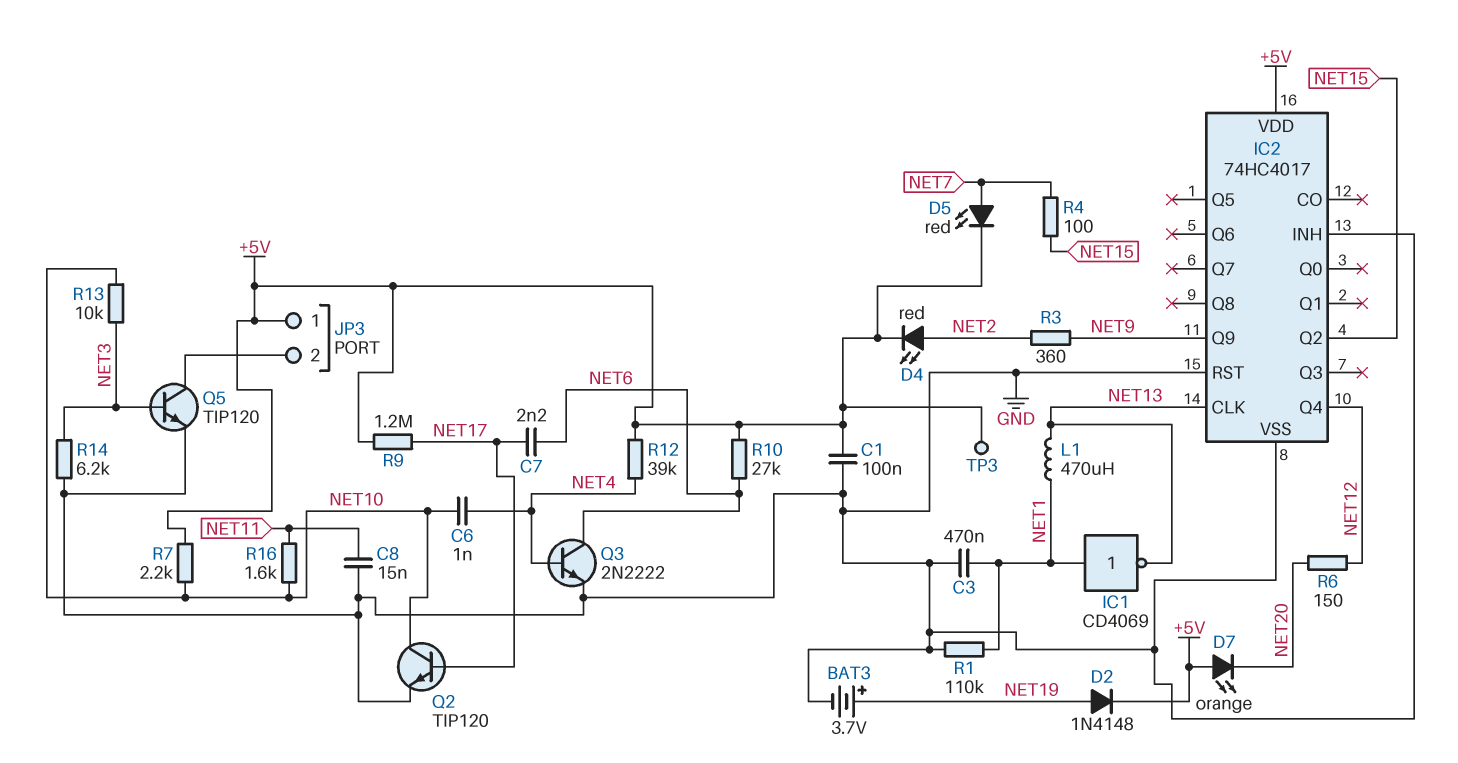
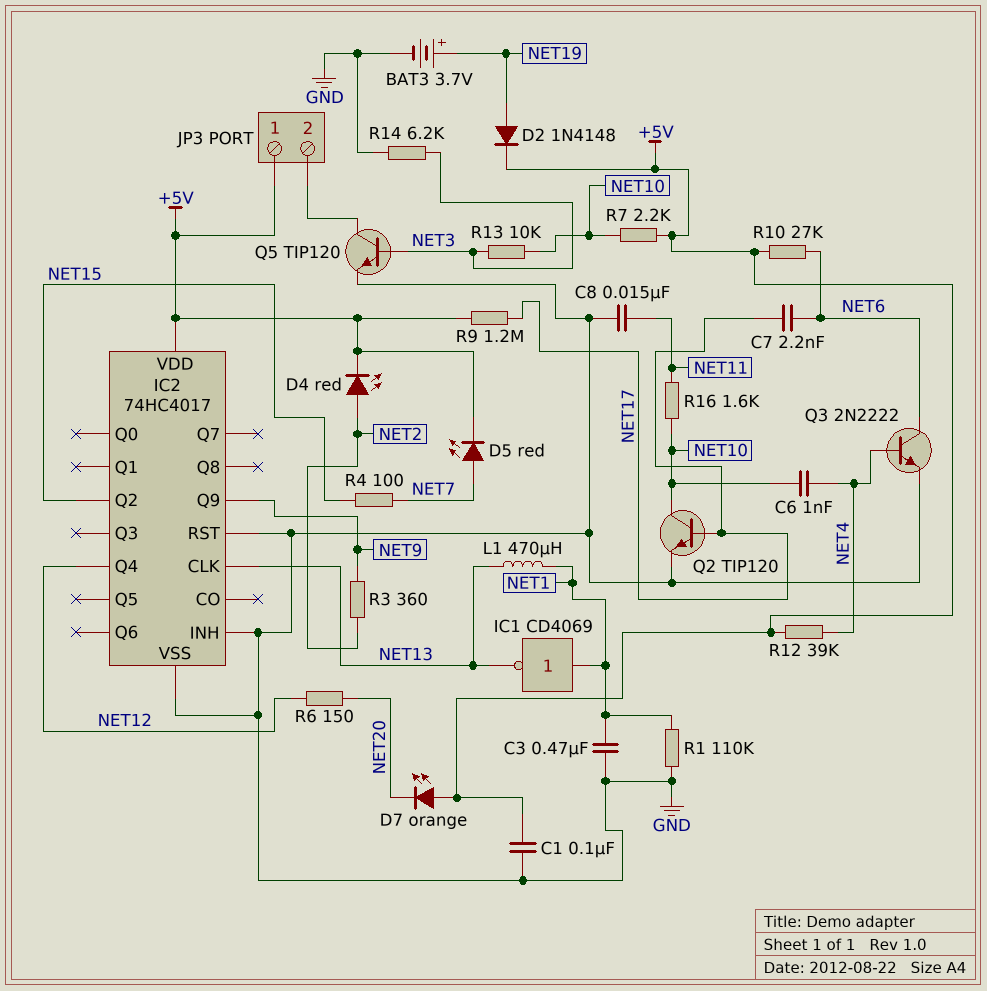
TP3: test point (+5V) -> none

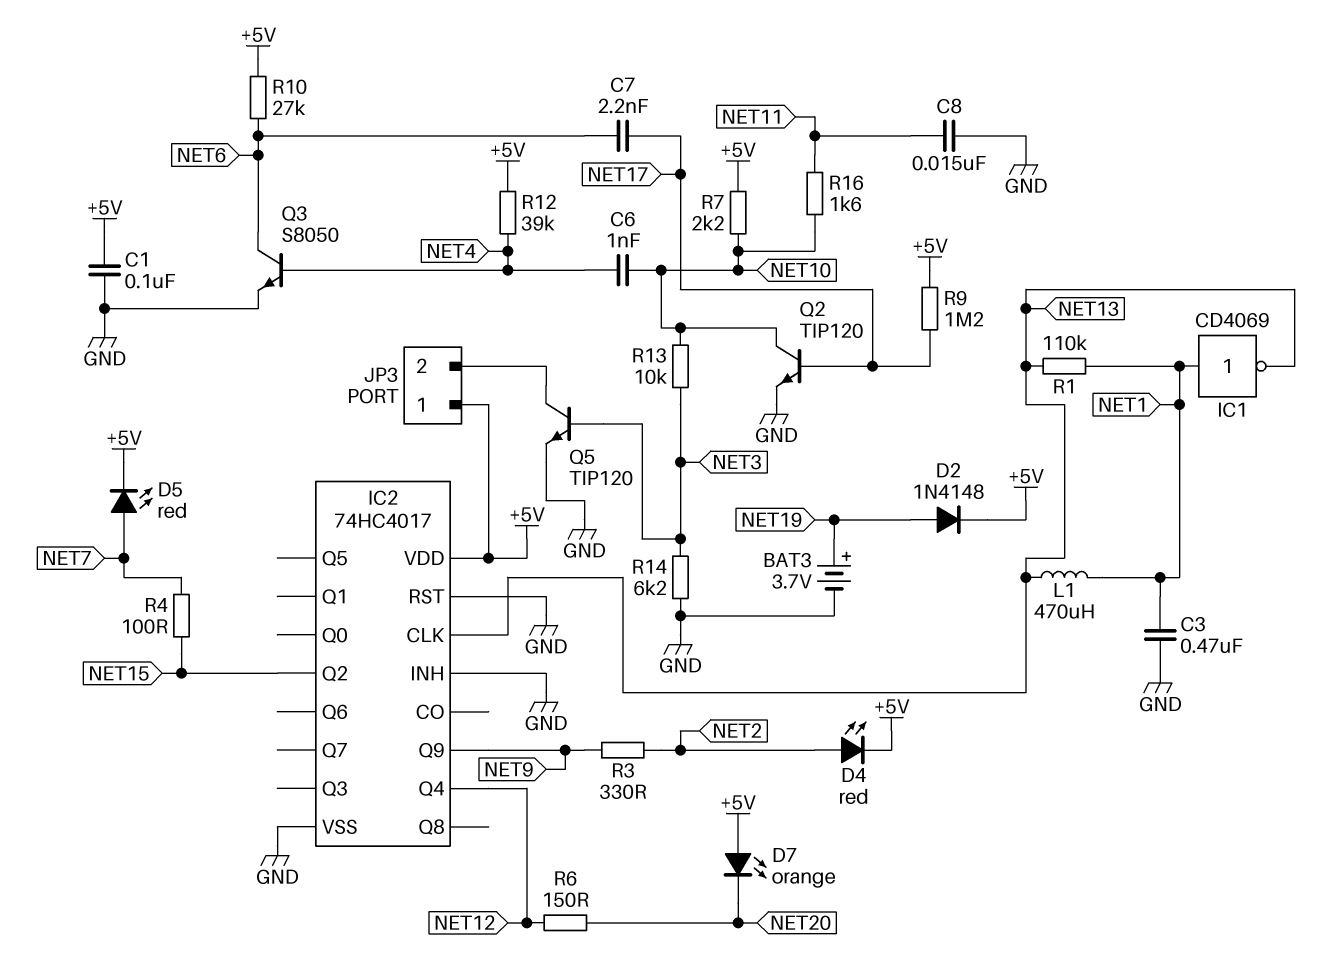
Q3: NPN 2N2222 (B NET4, C NET6, E GND) -> NPN S8050 (B NET4, C NET6, E GND)
R1: 110k (GND, NET1) -> 110k (NET1, NET13)
R3: 360 (NET2, NET9) -> 330 (NET2, NET9)

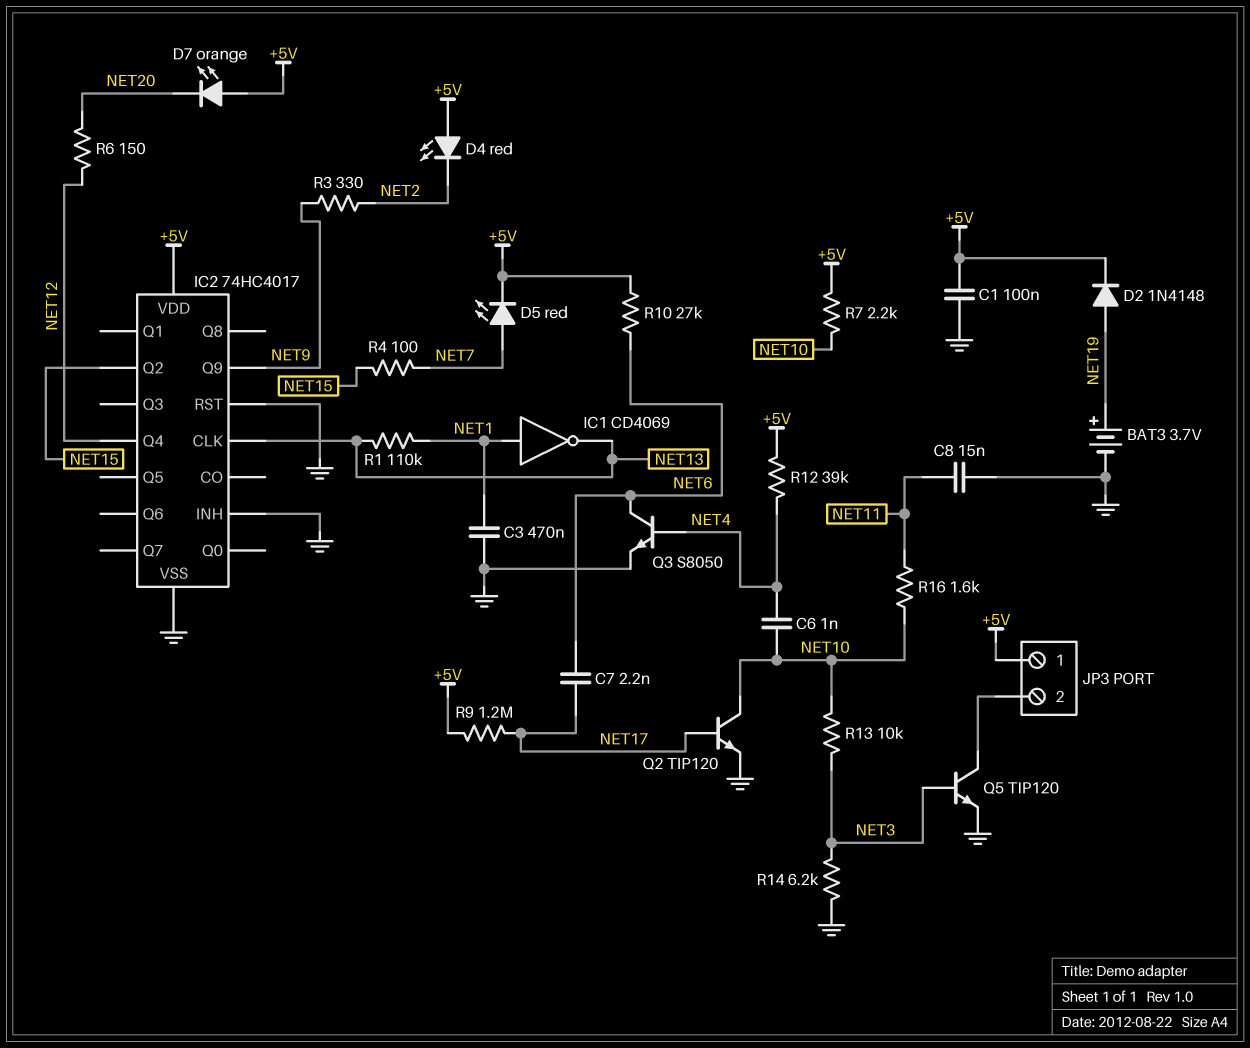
D4: LED red (A NET2, K +5V) -> LED red (A +5V, K NET2)
L1: 470uH (NET1, NET13) -> none

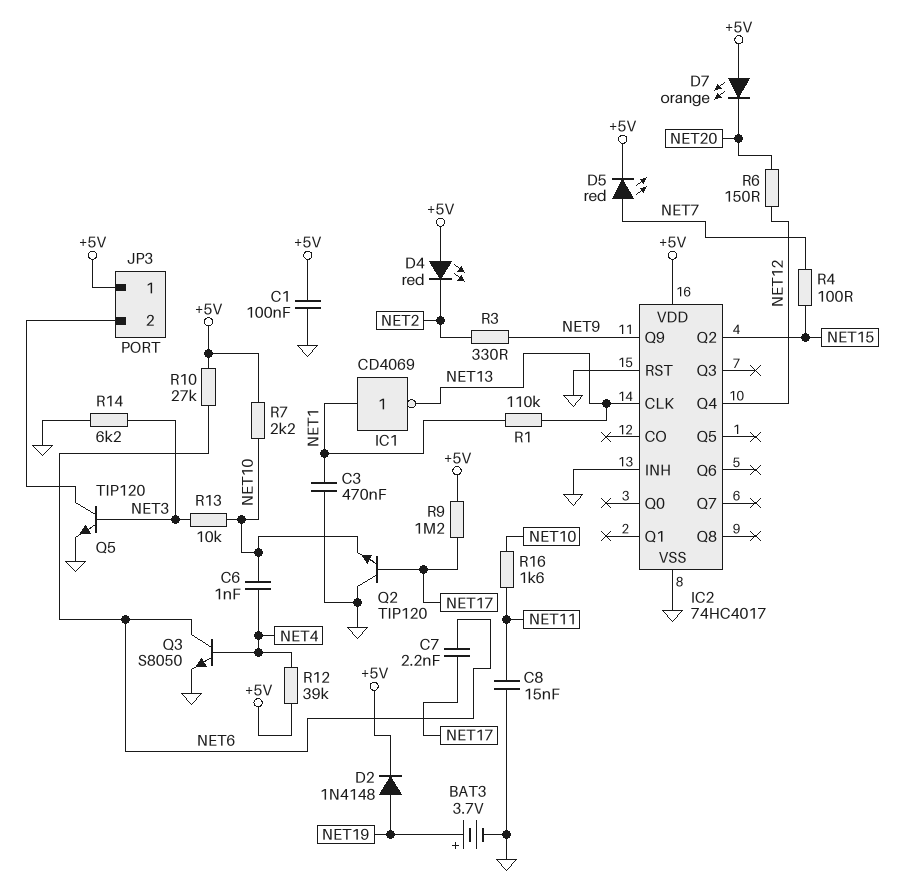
Q2: NPN TIP120 (B NET17, C NET10, E GND) -> NPN TIP120 (B NET17, C GND, E NET10)

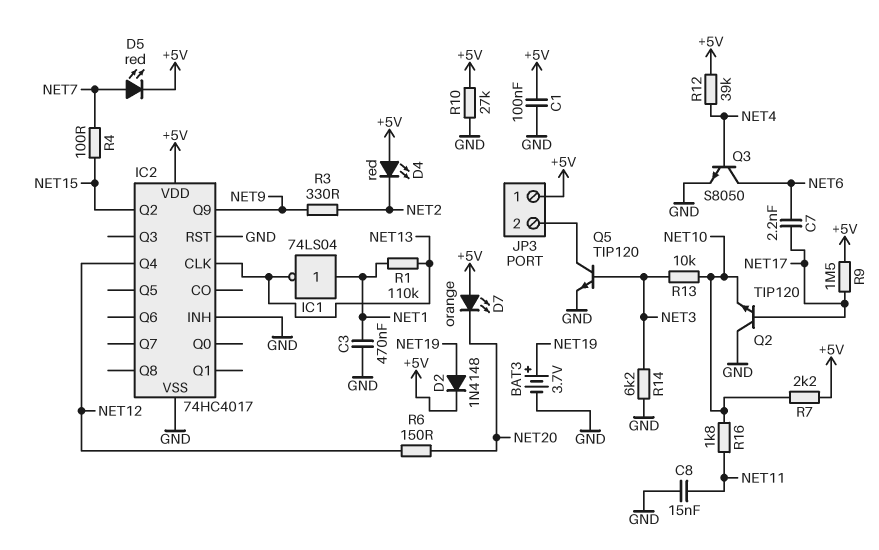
C6: 1nF (NET4, NET10) -> none
IC1: NOT CD4069 (in NET1, out NET13) -> NOT 74LS04 (in NET1, out NET13)
R9: 1.2M (+5V, NET17) -> 1.5M (+5V, NET17)
R10: 27k (+5V, NET6) -> 27k (+5V, GND)
R16: 1.6k (NET10, NET11) -> 1.8k (NET10, NET11)

